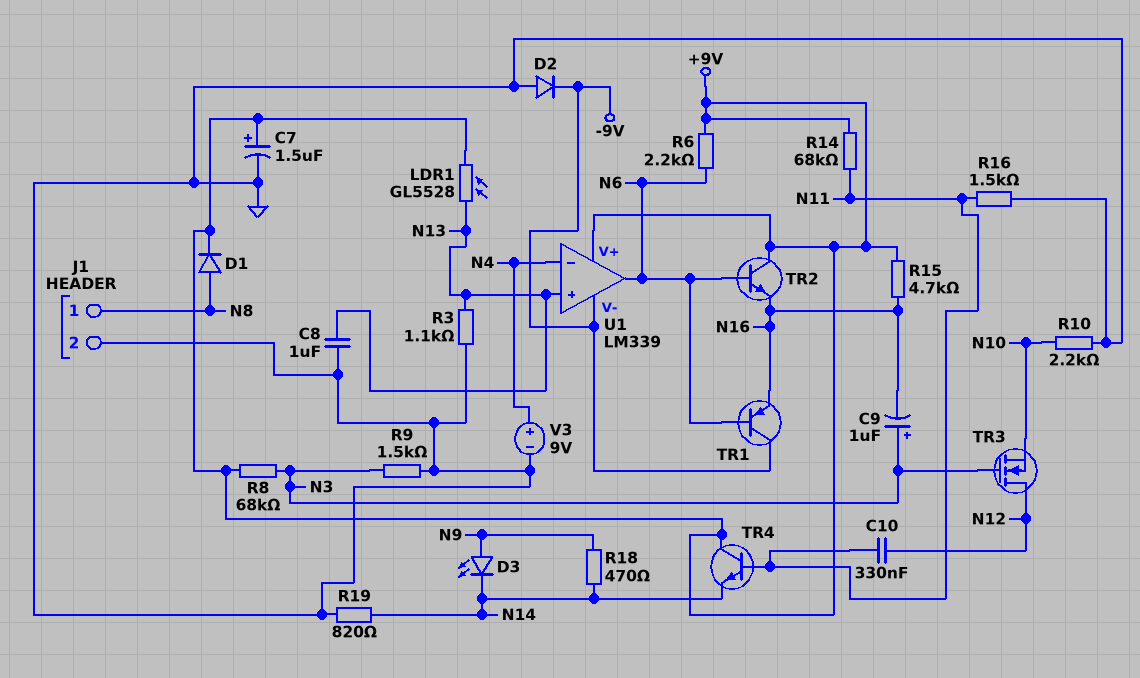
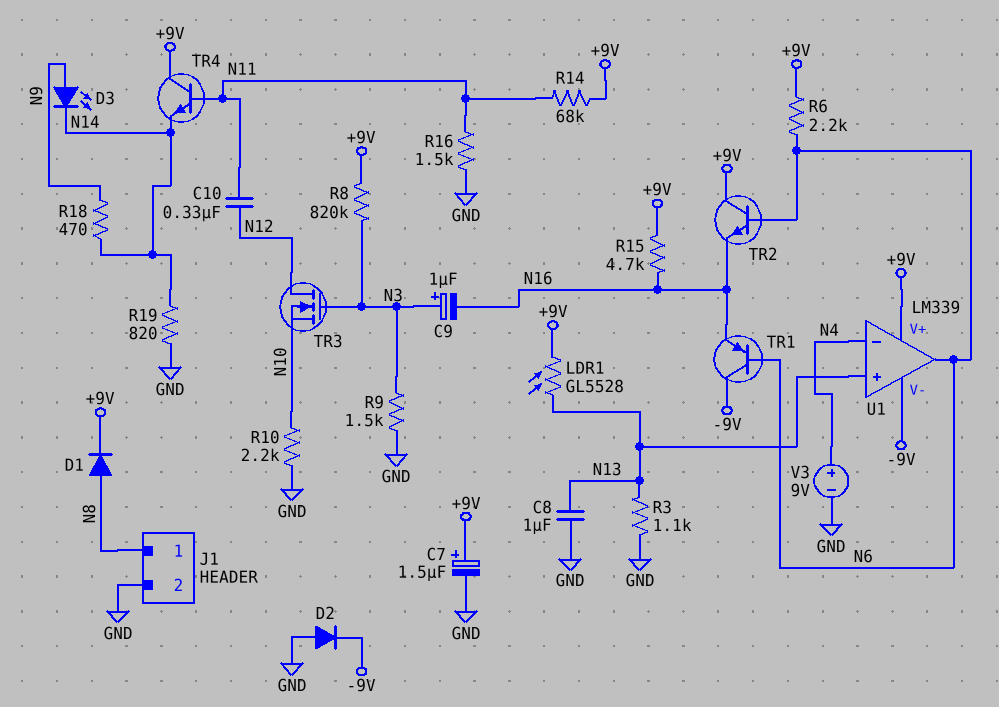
R8: 68k (+9V, N3) -> 820k (+9V, N3)

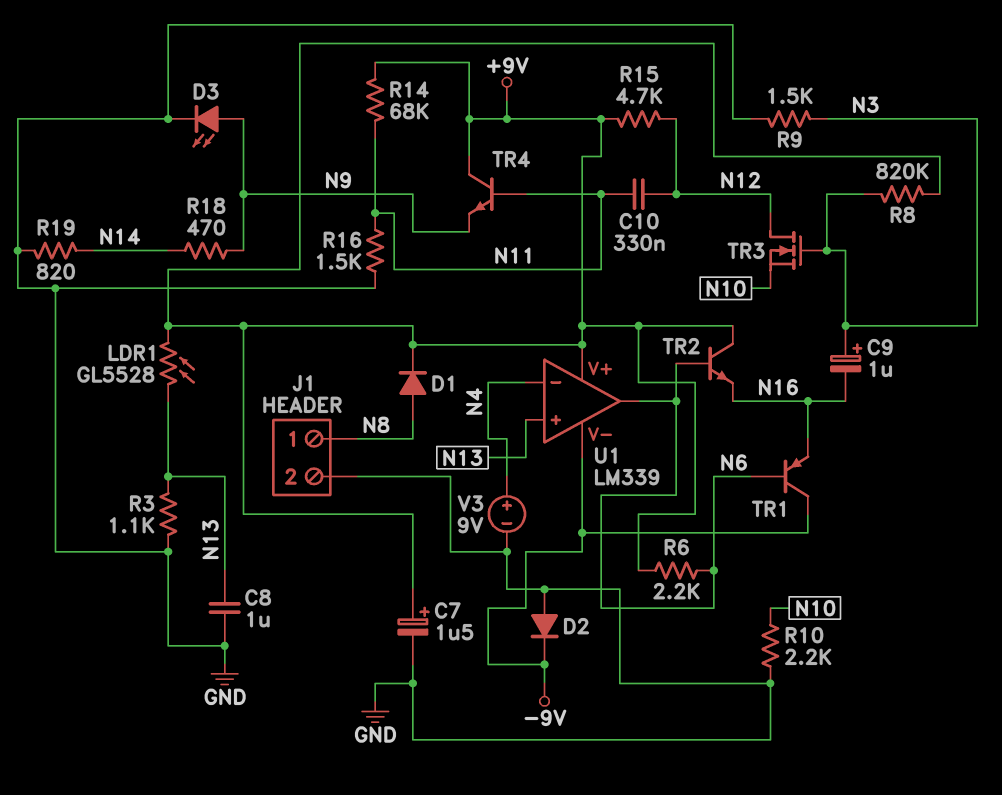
D3: LED (A N9, K N14) -> LED (A N9, K GND)
R15: 4.7k (+9V, N16) -> 4.7k (+9V, N12)
TR4: NPN (B N11, C +9V, E N14) -> NPN (B N11, C +9V, E N9)

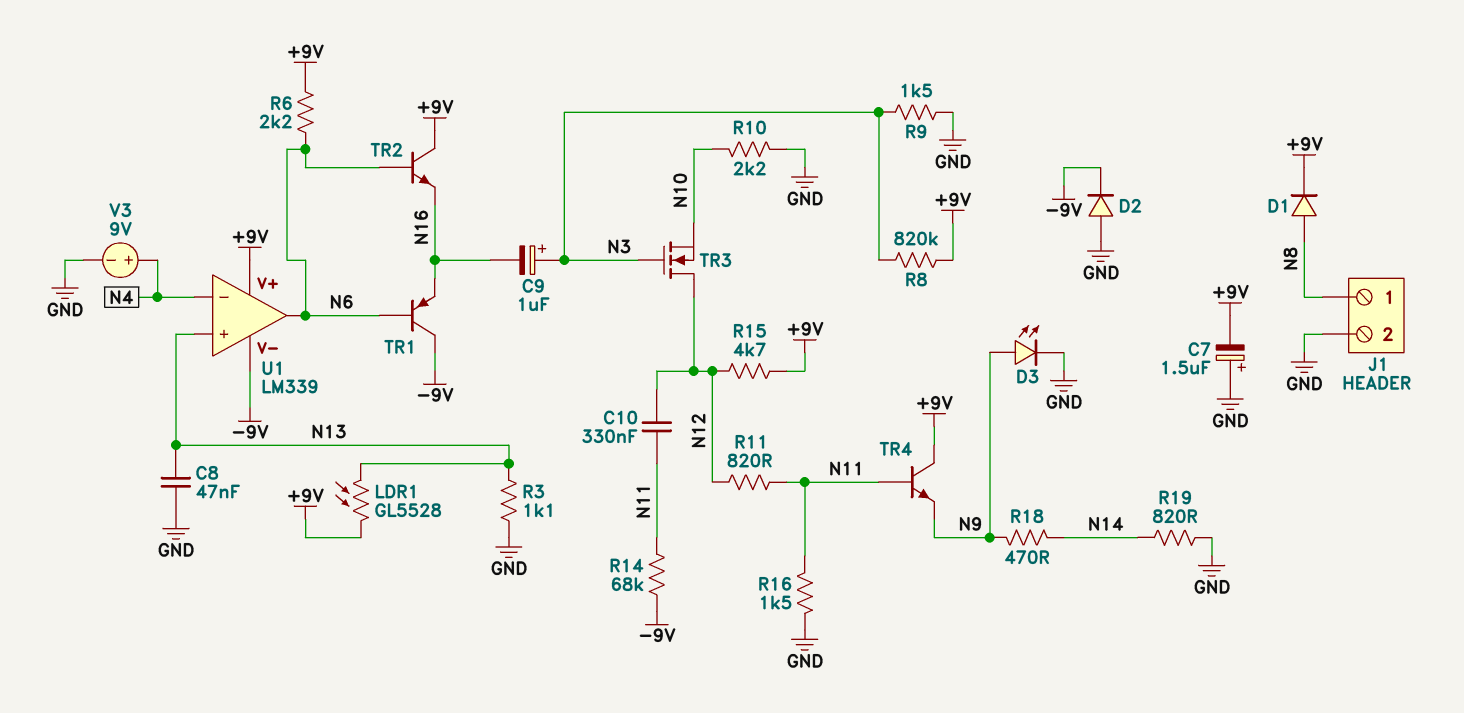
C7: 1.5uF (plus +9V, minus GND) -> 1.5uF (plus GND, minus +9V)
C8: 1uF (GND, N13) -> 47nF (GND, N13)
R11: none -> 820 (N11, N12)
R14: 68k (+9V, N11) -> 68k (-9V, N11)

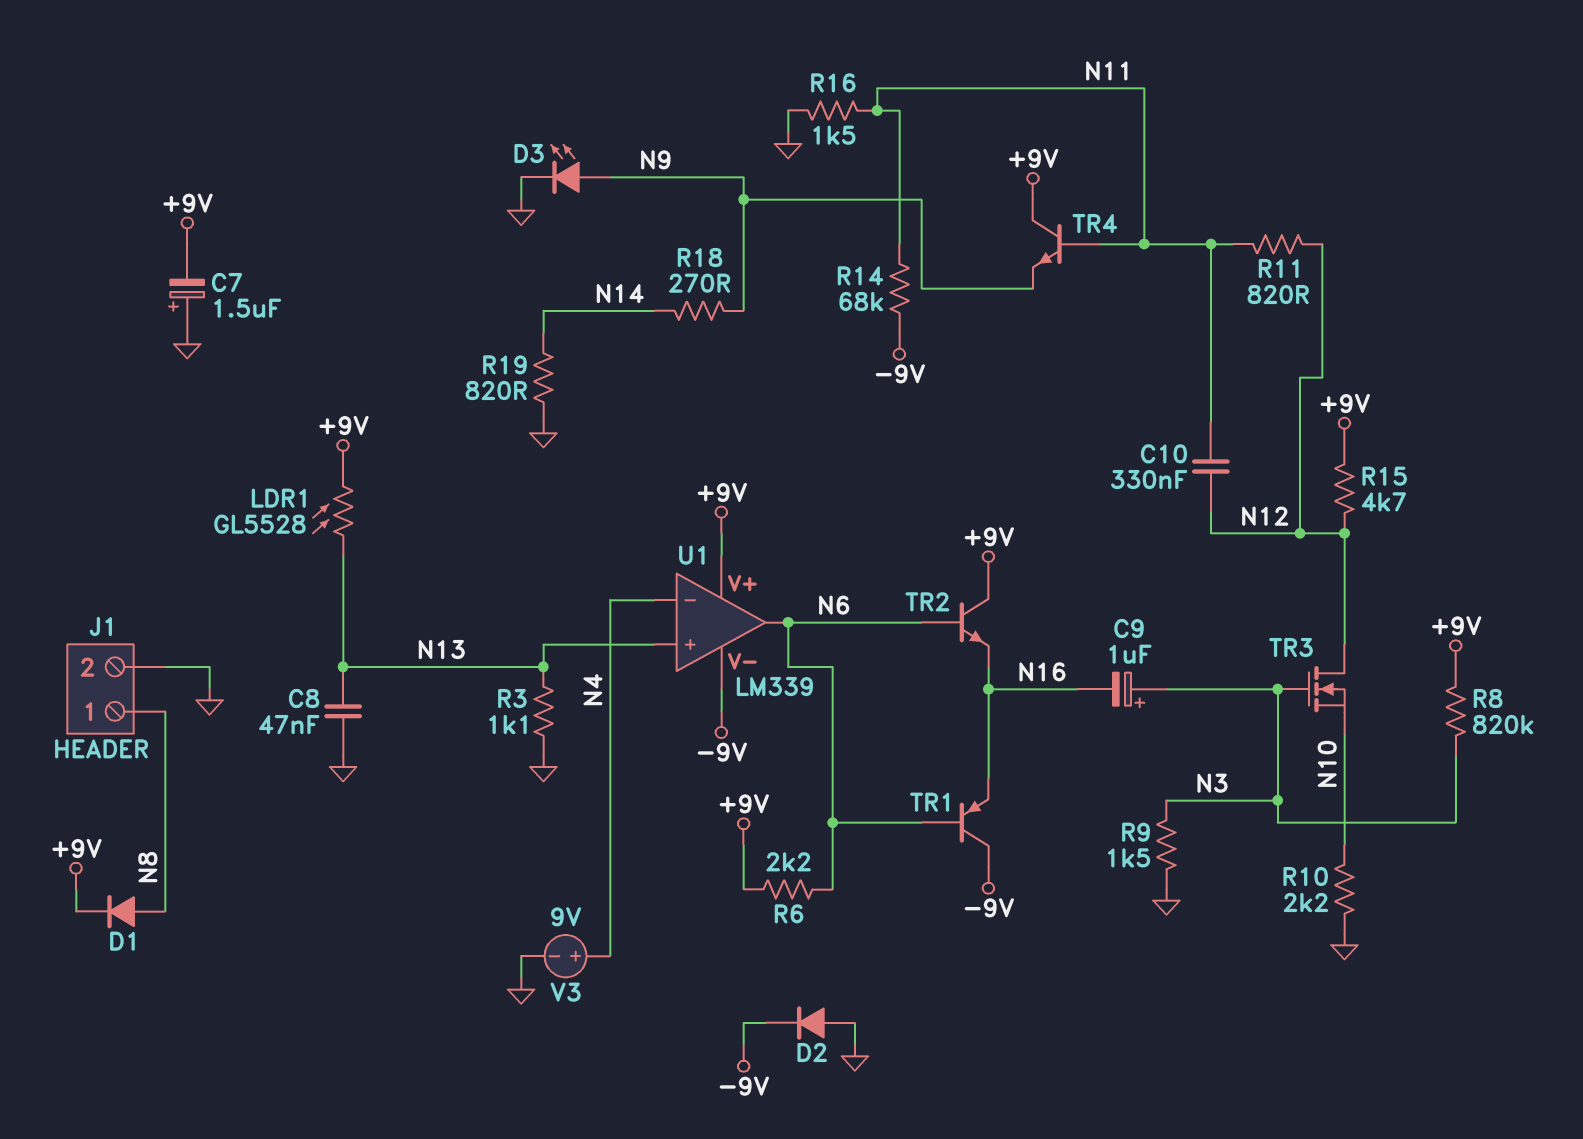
R18: 470 (N9, N14) -> 270 (N9, N14)

